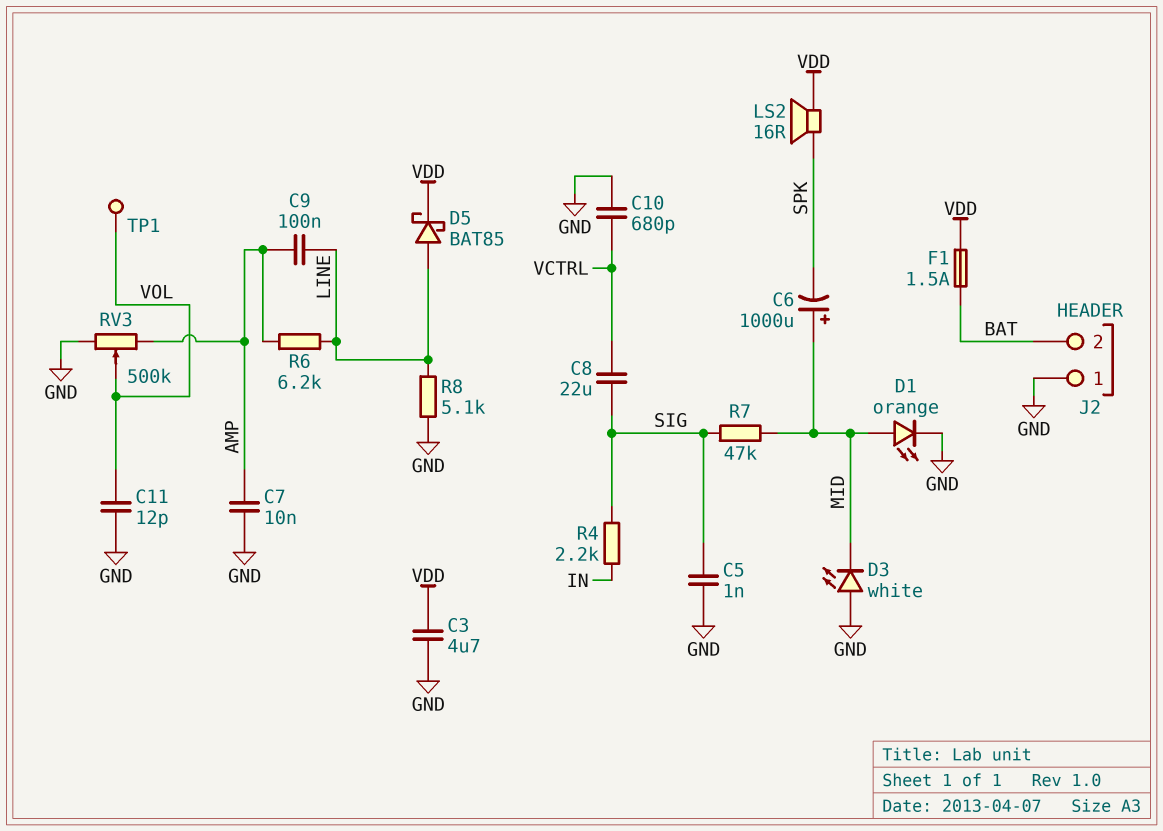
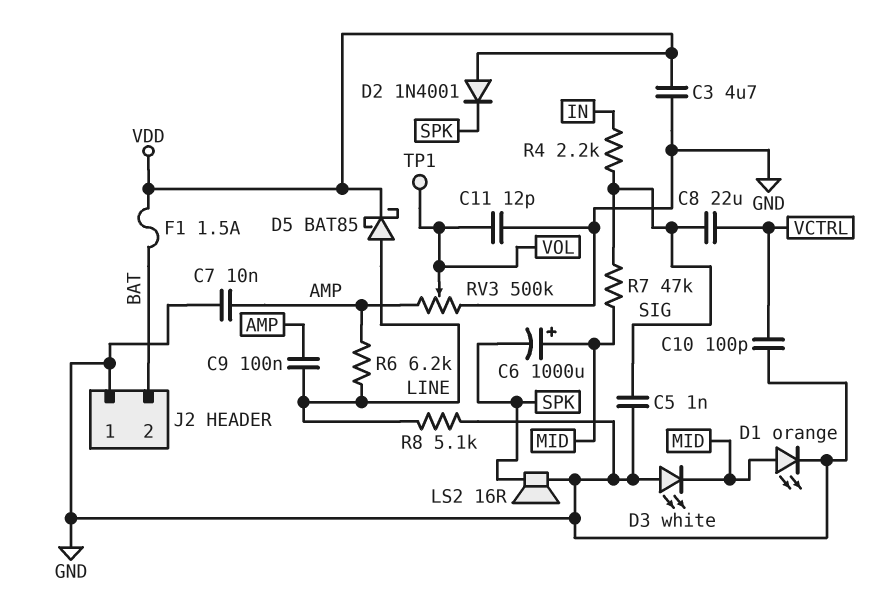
C10: 680pF (GND, VCTRL) -> 100pF (GND, VCTRL)
D2: none -> diode 1N4001 (A VDD, K SPK)
LS2: speaker 16R (SPK, VDD) -> speaker 16R (GND, SPK)

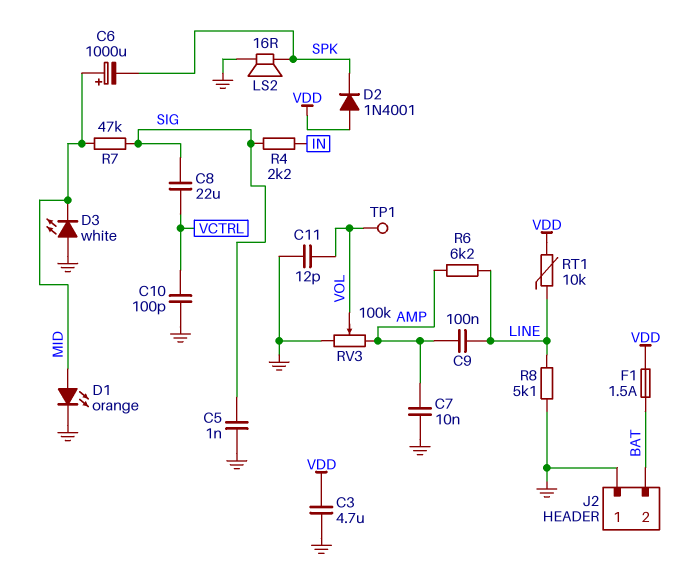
D5: schottky BAT85 (A LINE, K VDD) -> none
RT1: none -> 10k (LINE, VDD)
RV3: 500k (AMP, GND, wiper VOL) -> 100k (AMP, GND, wiper VOL)

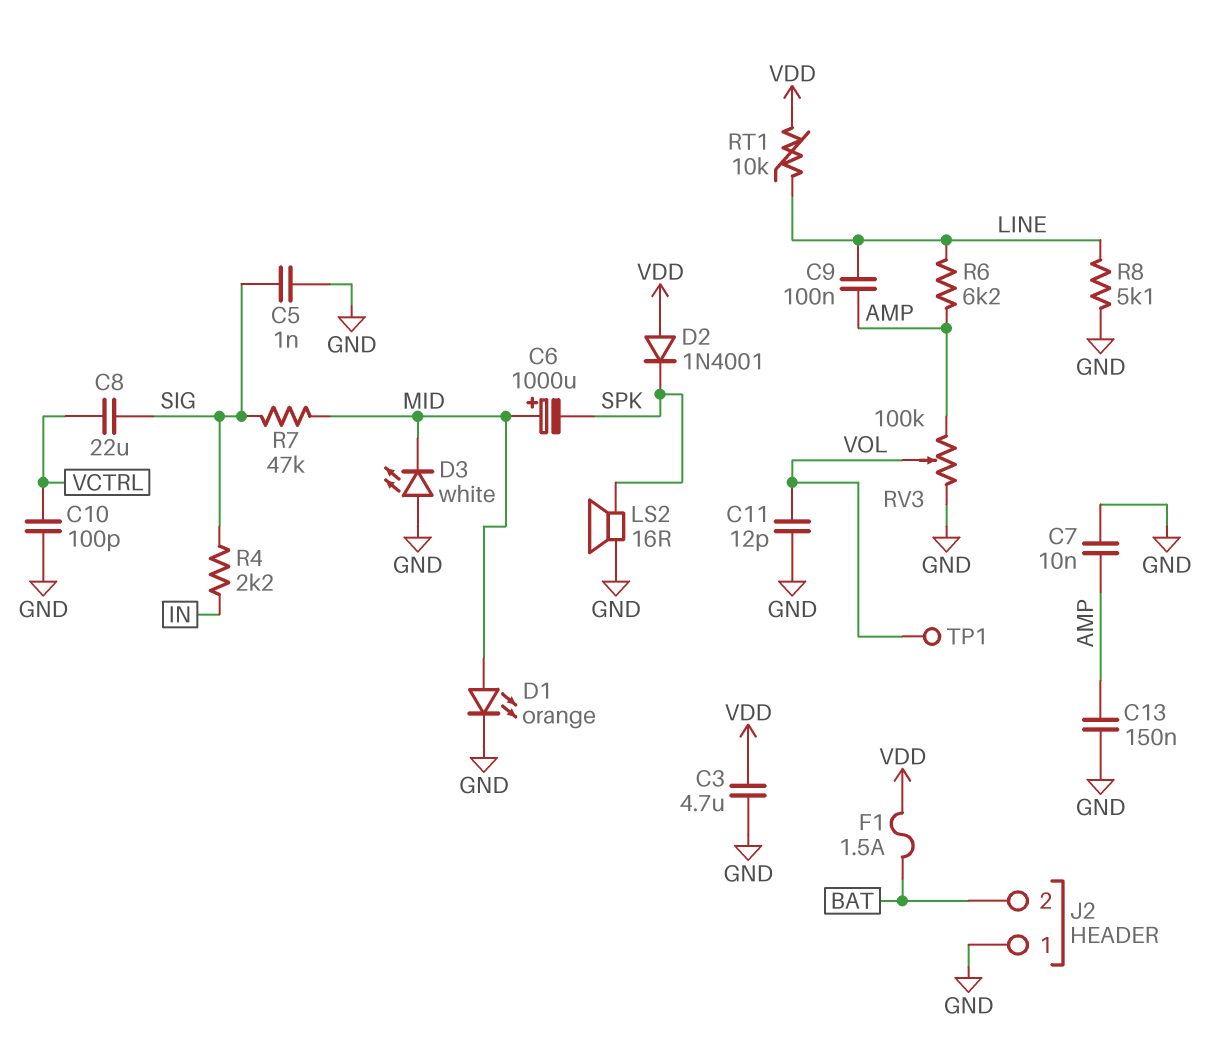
C13: none -> 150nF (AMP, GND)

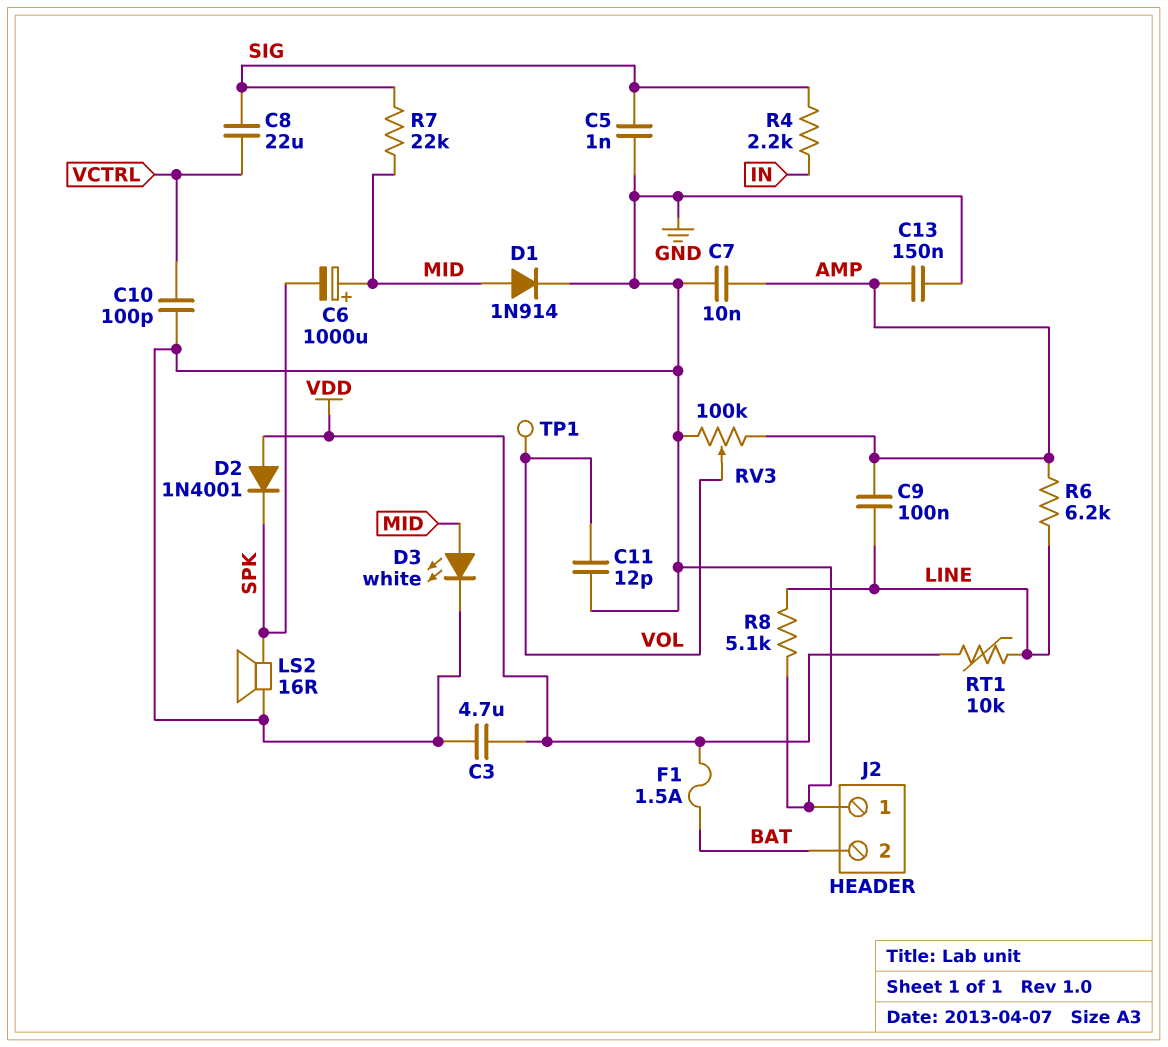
D1: LED orange (A MID, K GND) -> diode 1N914 (A MID, K GND)
D3: LED white (A GND, K MID) -> LED white (A MID, K GND)
R7: 47k (MID, SIG) -> 22k (MID, SIG)

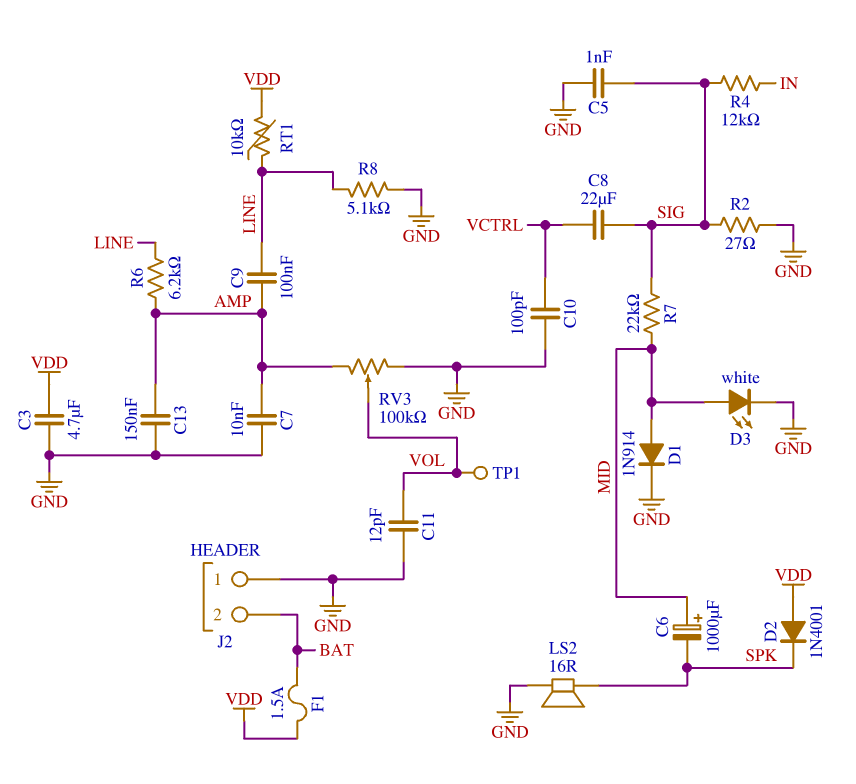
R2: none -> 27 (GND, SIG)
R4: 2.2k (IN, SIG) -> 12k (IN, SIG)

